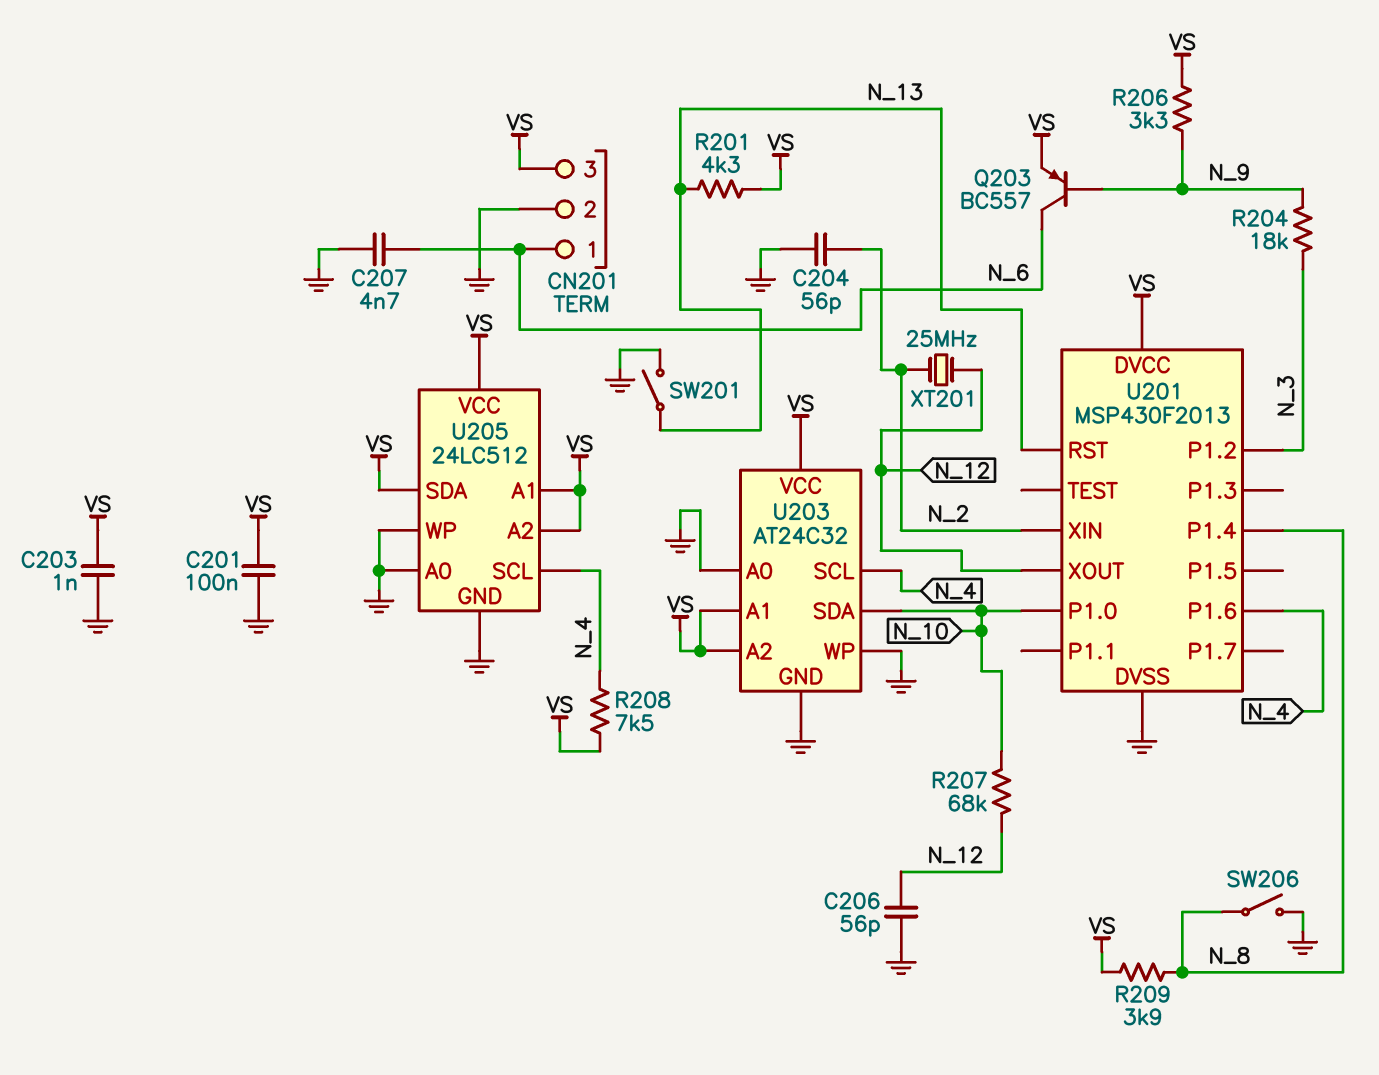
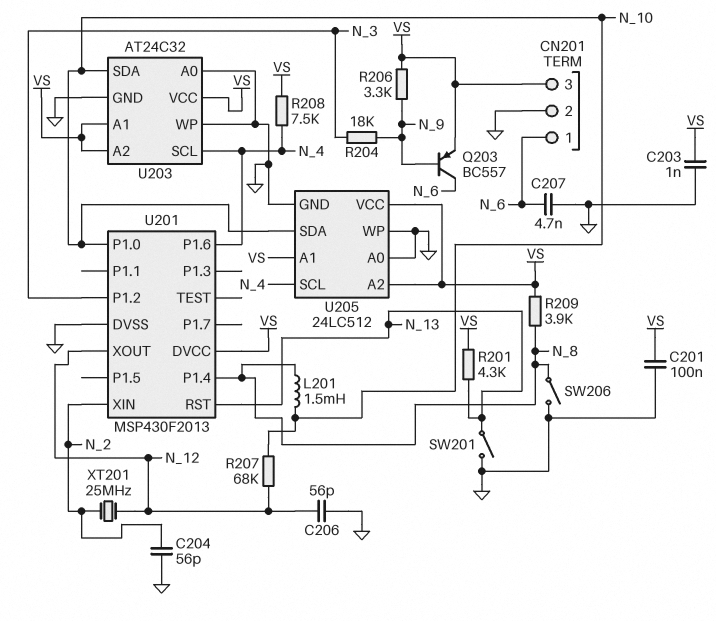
L201: none -> 1.5mH (N_8, N_10)
U205 pin SDA: VS -> N_10

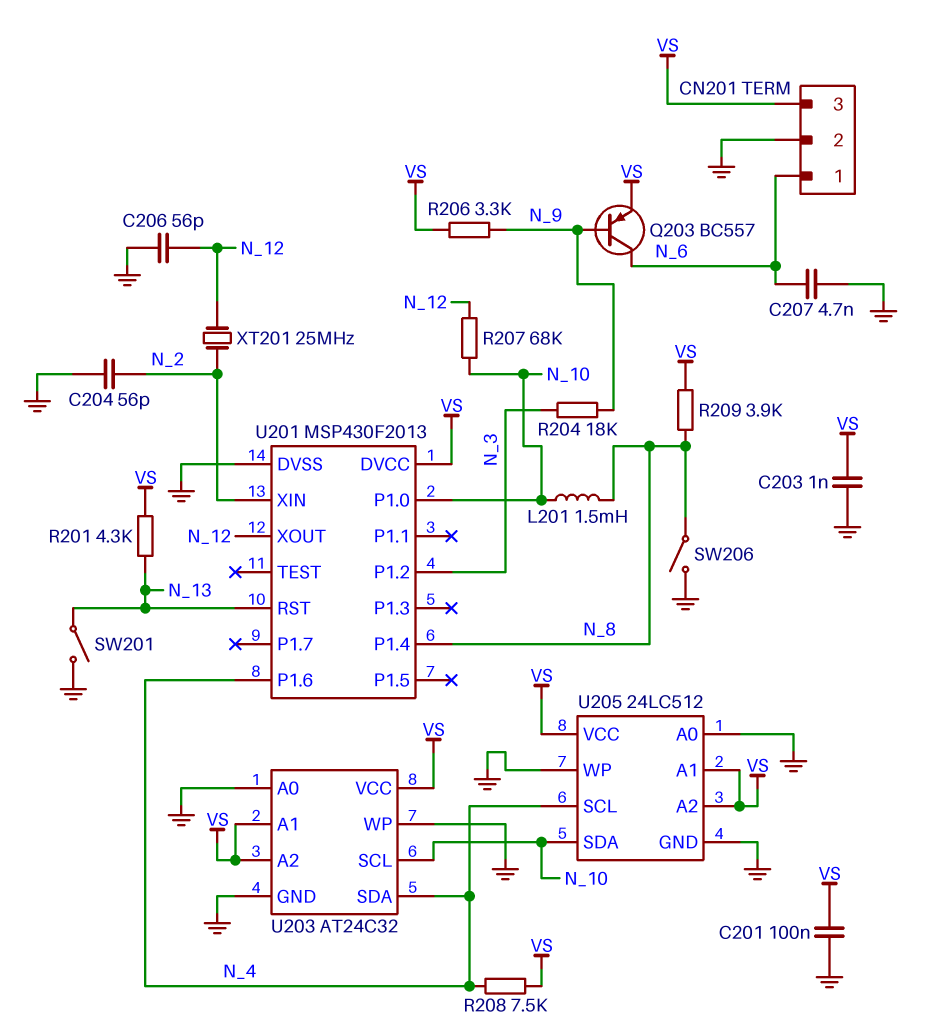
U203 pin SCL: N_4 -> N_10
U203 pin SDA: N_10 -> N_4

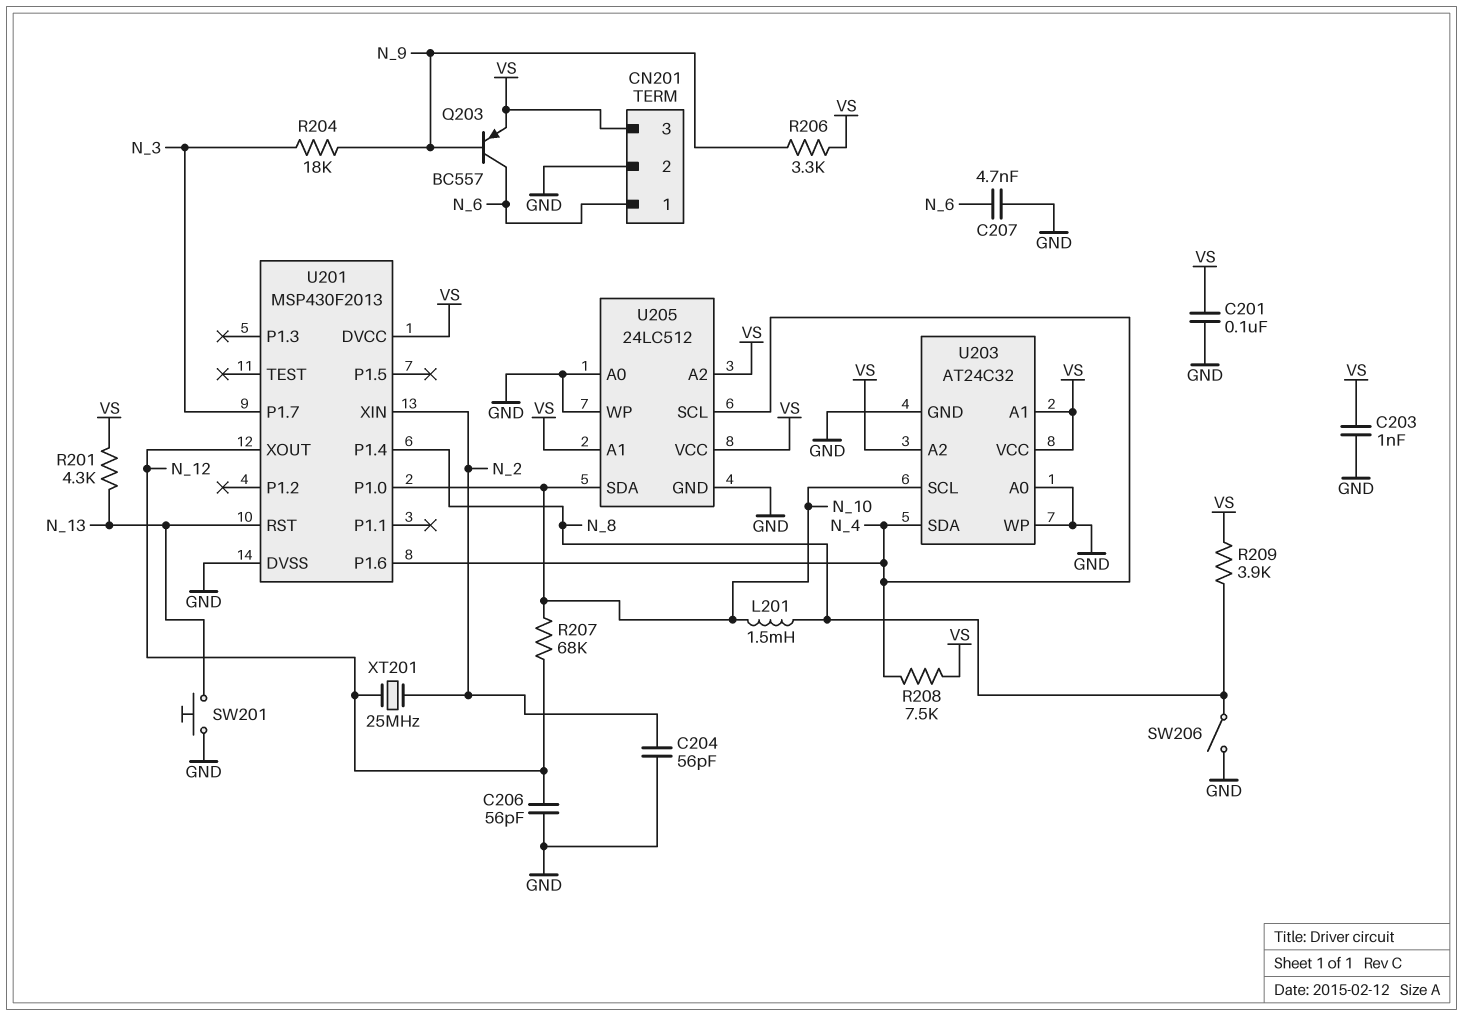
SW201: switch (GND, N_13) -> button (GND, N_13)
U201 pin P1.2: N_3 -> none
U201 pin P1.7: none -> N_3

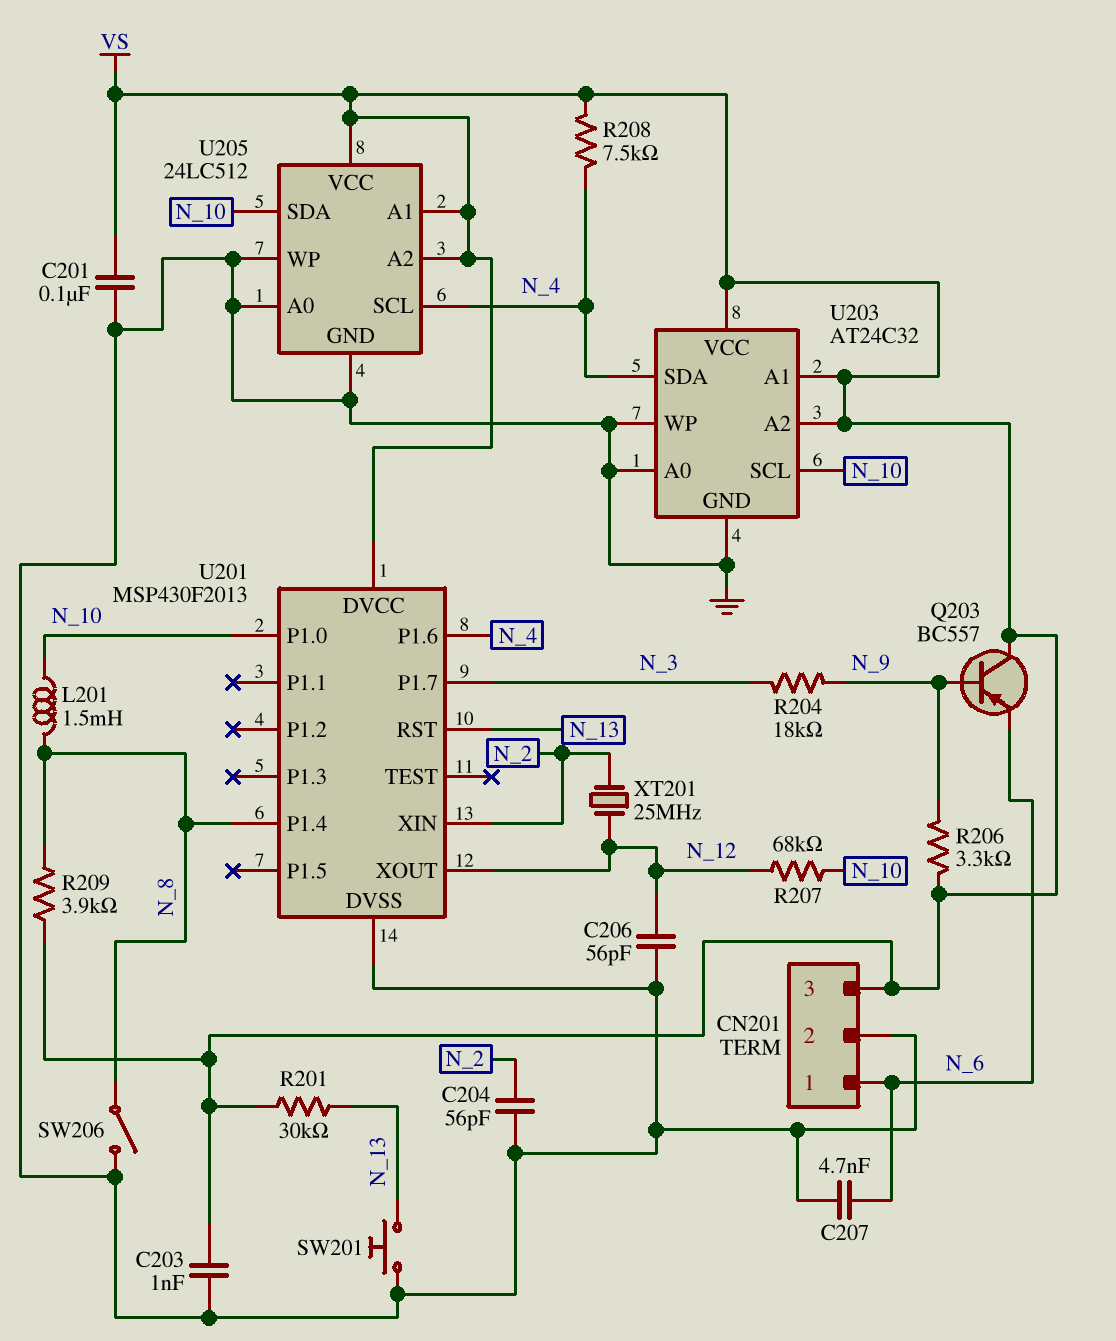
Q203: PNP BC557 (B N_9, C N_6, E VS) -> PNP BC557 (B N_9, C VS, E N_6)
R201: 4.3k (N_13, VS) -> 30k (N_13, VS)

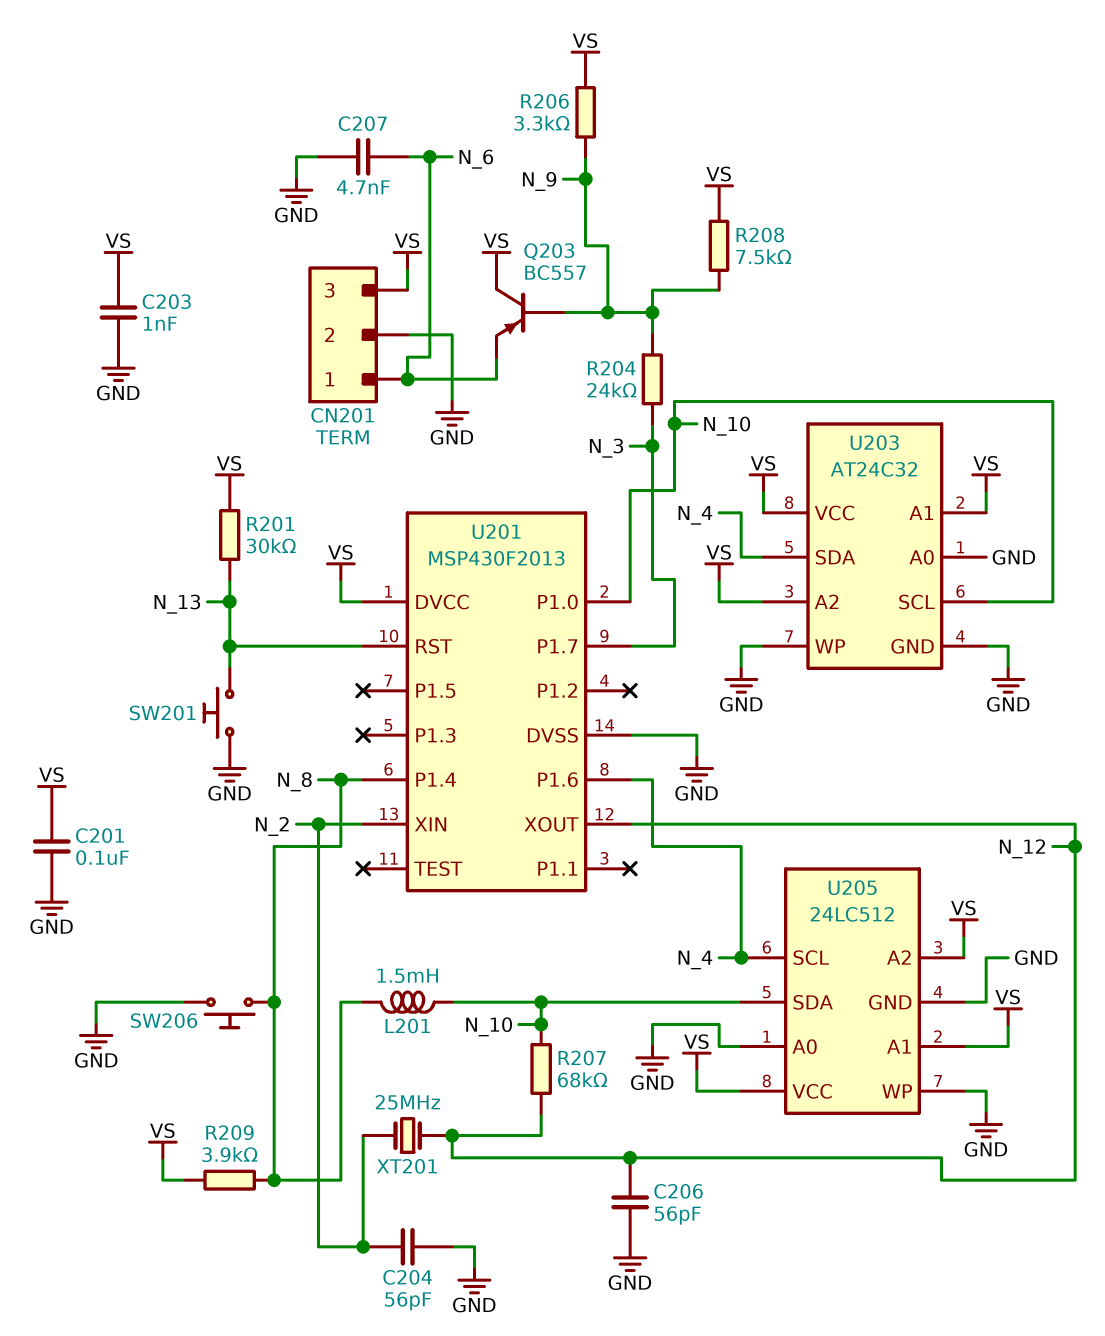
R204: 18k (N_3, N_9) -> 24k (N_3, N_9)
R208: 7.5k (N_4, VS) -> 7.5k (N_9, VS)
SW206: switch (GND, N_8) -> button (GND, N_8)

